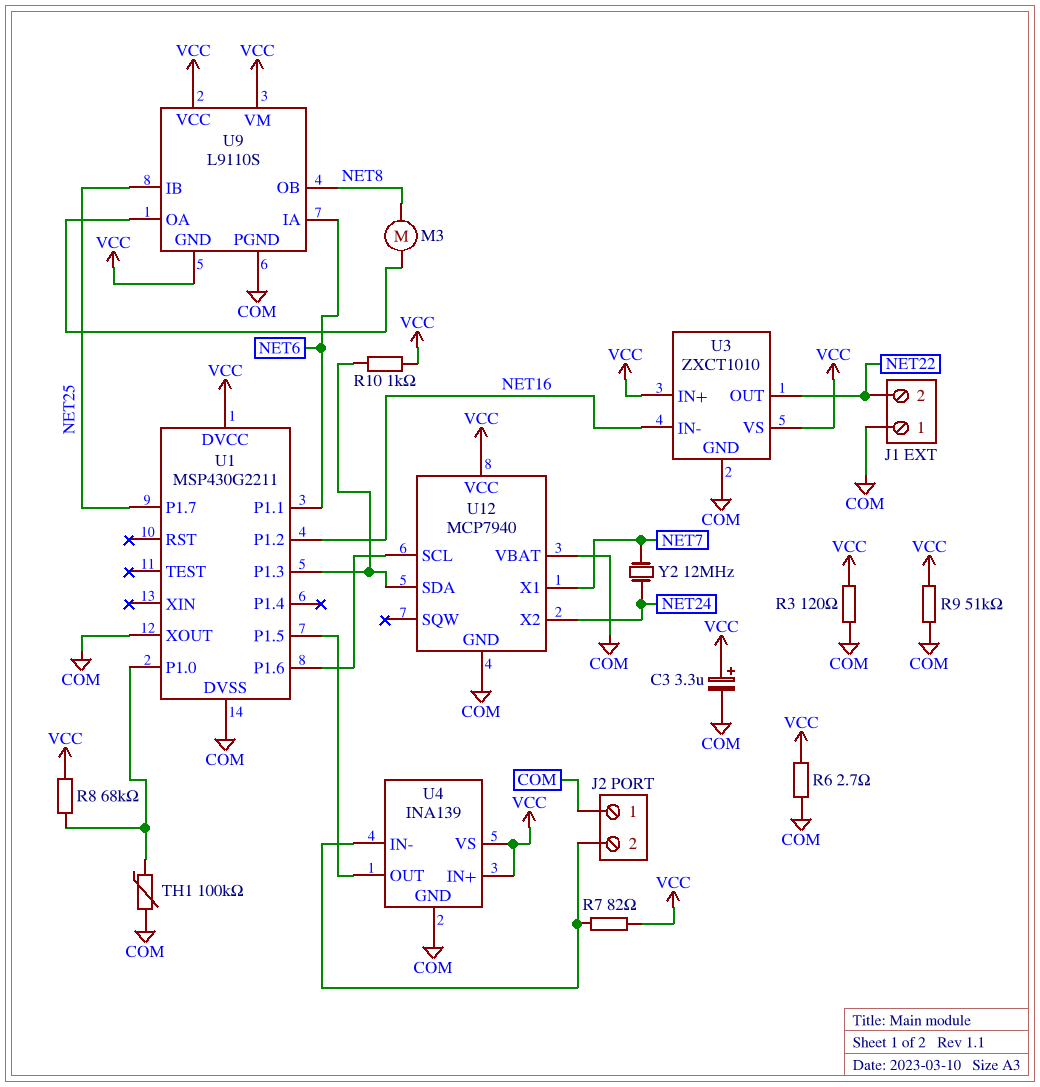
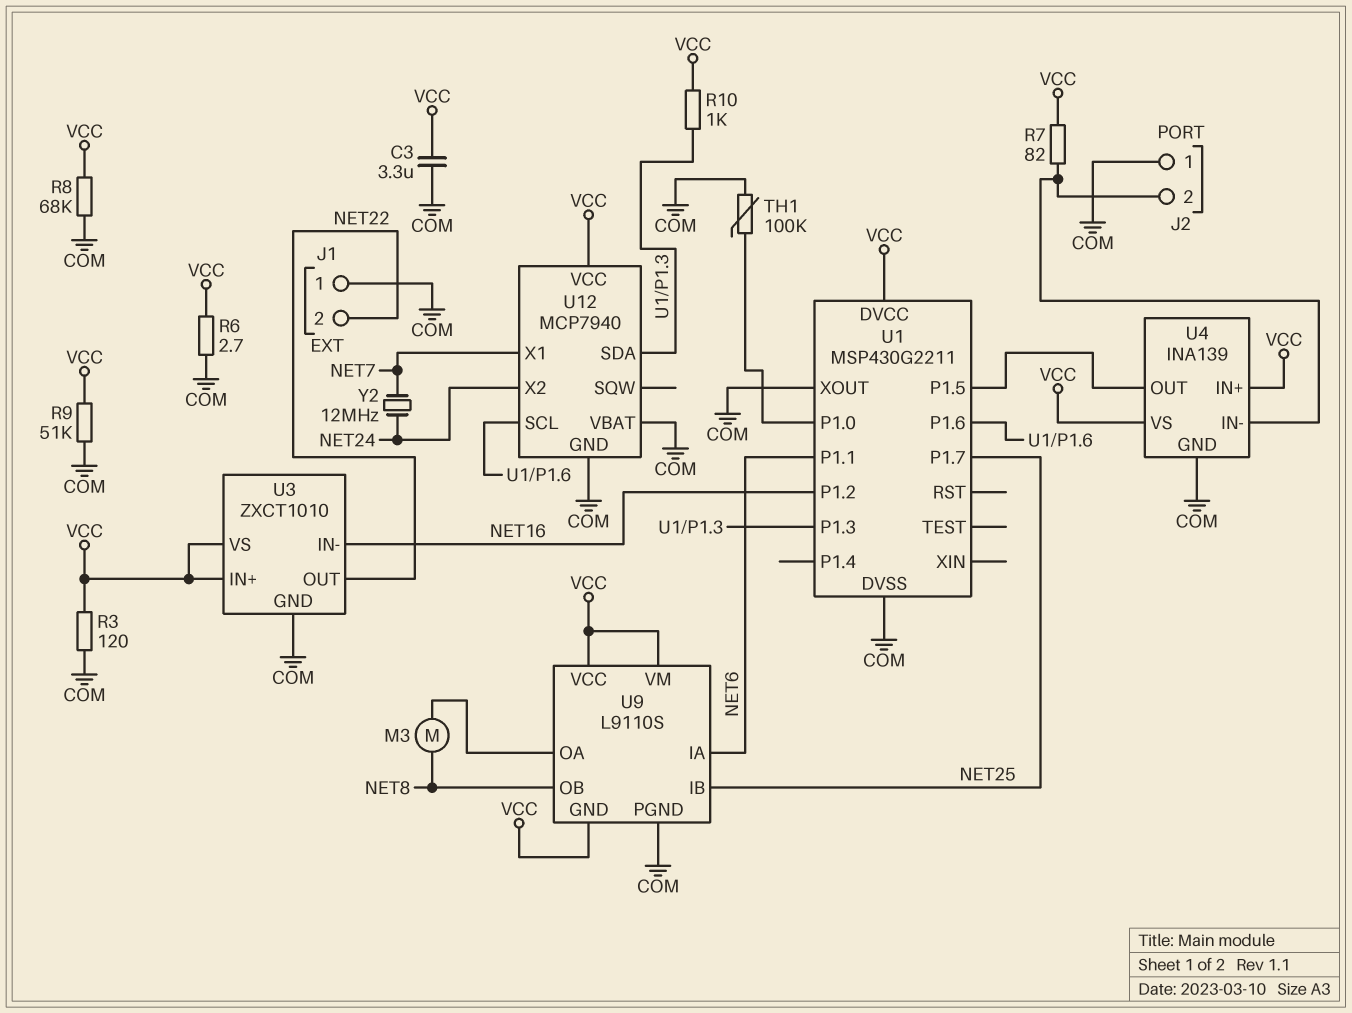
C3: 3.3uF (plus VCC, minus COM) -> 3.3uF (COM, VCC)
R8: 68k (U1/P1.0, VCC) -> 68k (COM, VCC)

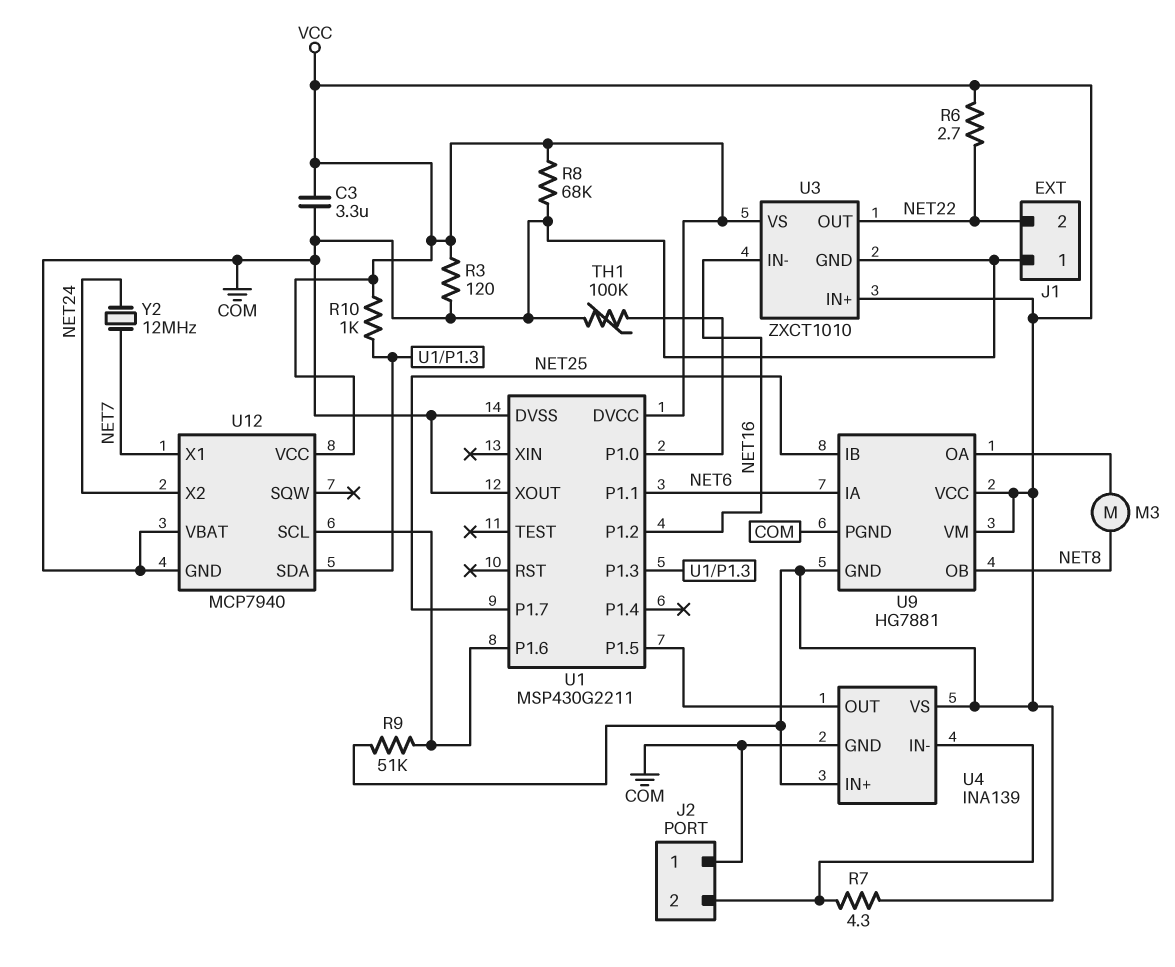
R6: 2.7 (COM, VCC) -> 2.7 (NET22, VCC)
R7: 82 (J2/2, VCC) -> 4.3 (J2/2, VCC)
R9: 51k (COM, VCC) -> 51k (U1/P1.6, VCC)
U9: L9110S -> HG7881

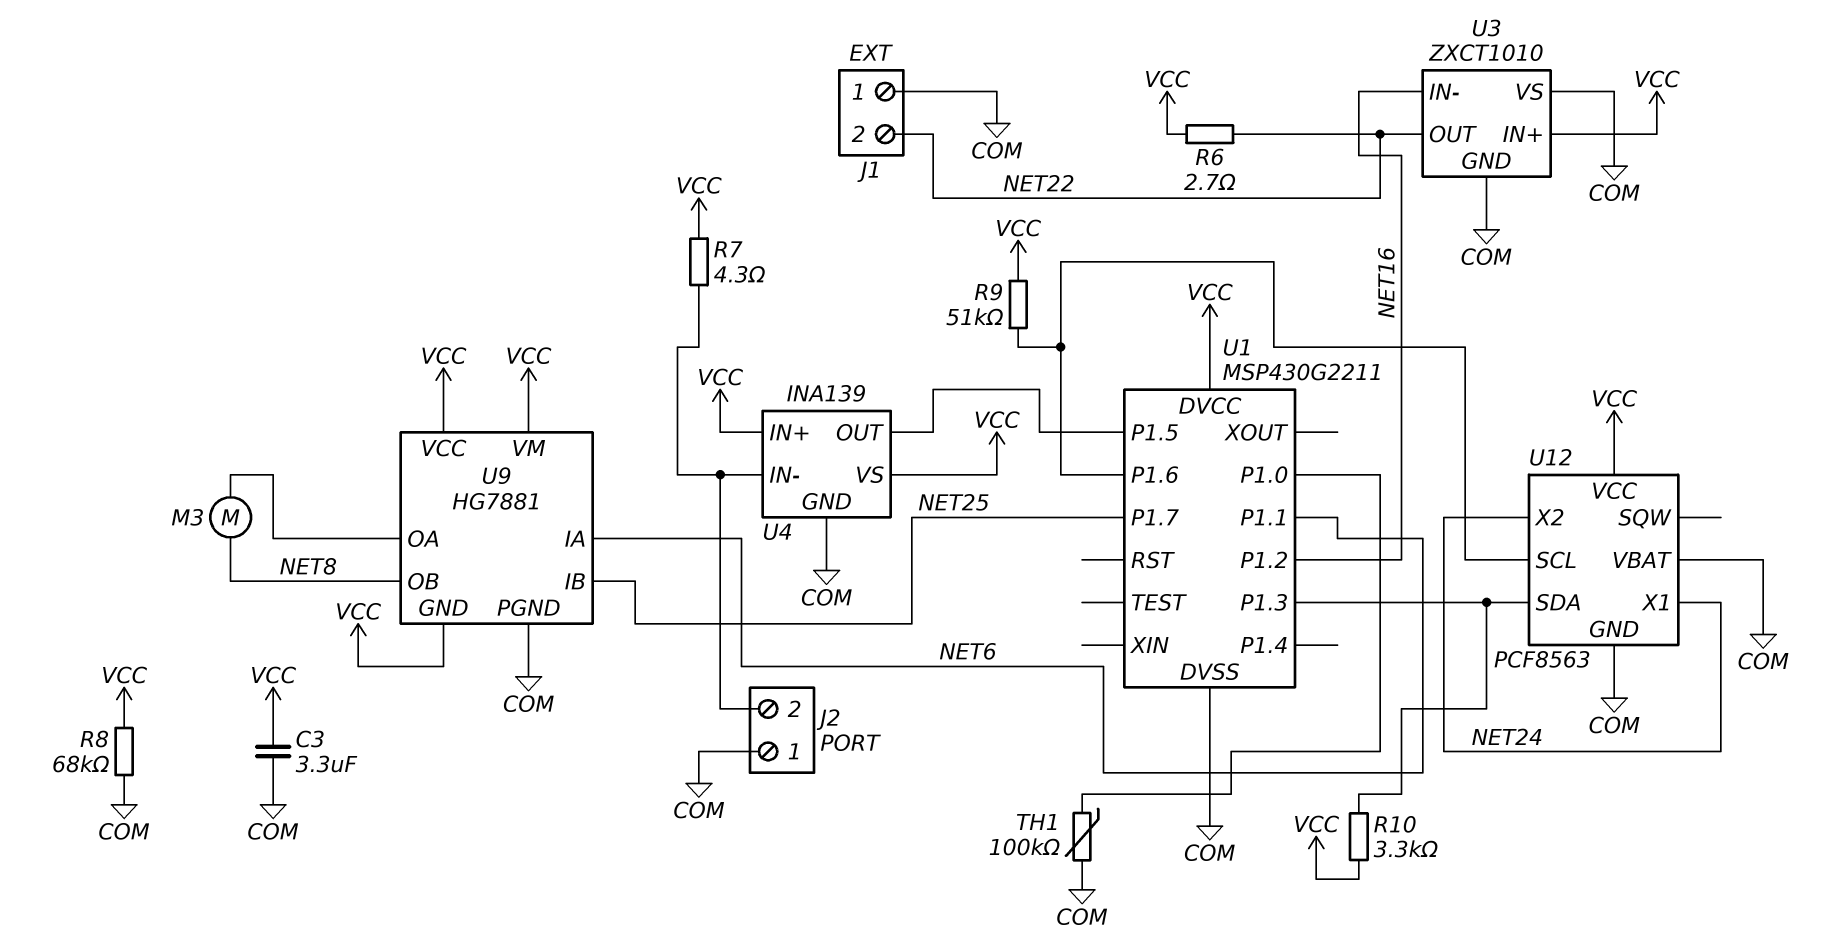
R3: 120 (COM, VCC) -> none
R10: 1k (U1/P1.3, VCC) -> 3.3k (U1/P1.3, VCC)
U1 pin XOUT: COM -> none
U3 pin VS: VCC -> COM
U12: MCP7940 -> PCF8563
U12 pin X1: NET7 -> NET24
Y2: 12MHz (NET7, NET24) -> none

